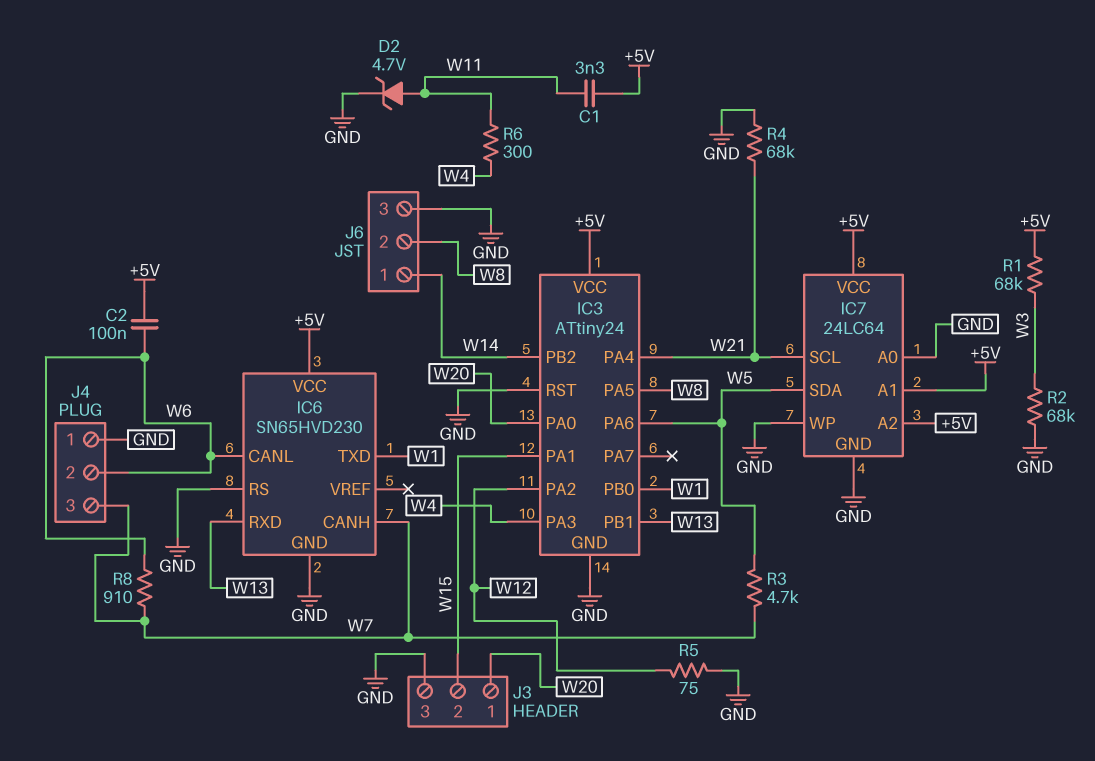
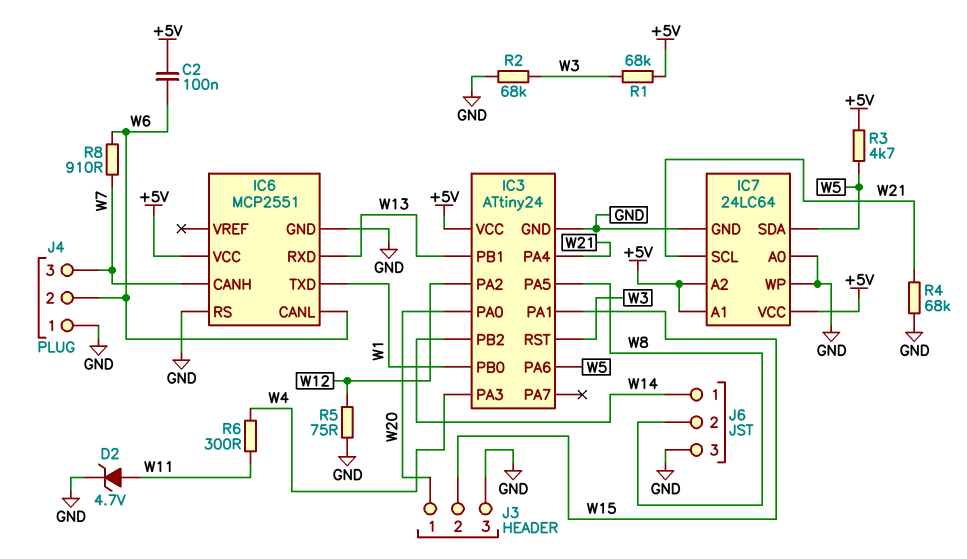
C1: 3.3nF (+5V, W11) -> none
IC3 pin RST: GND -> W3
IC6: SN65HVD230 -> MCP2551
R3: 4.7k (W5, W7) -> 4.7k (+5V, W5)

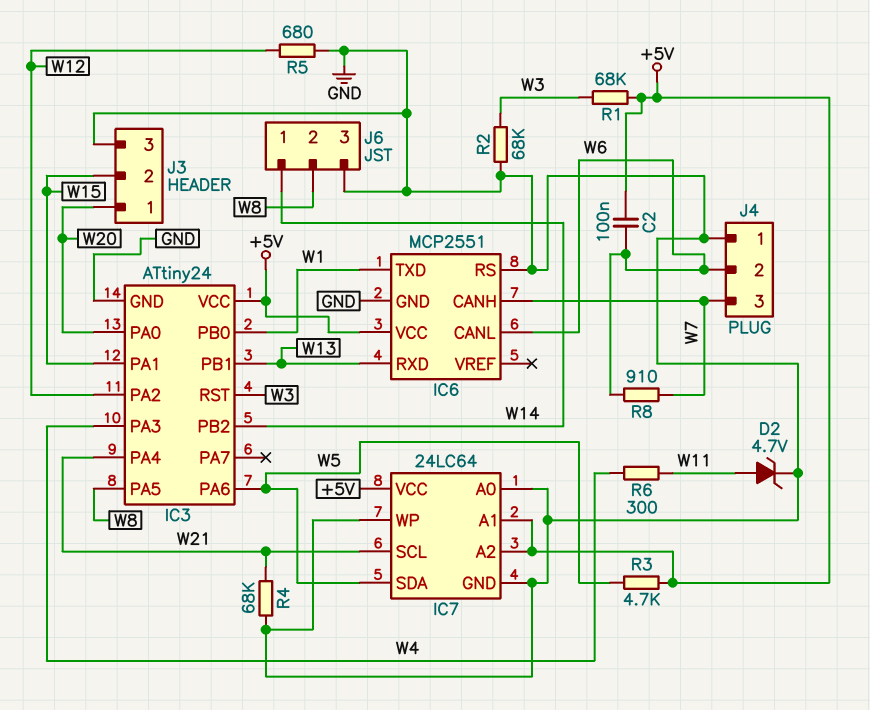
R5: 75 (GND, W12) -> 680 (GND, W12)

